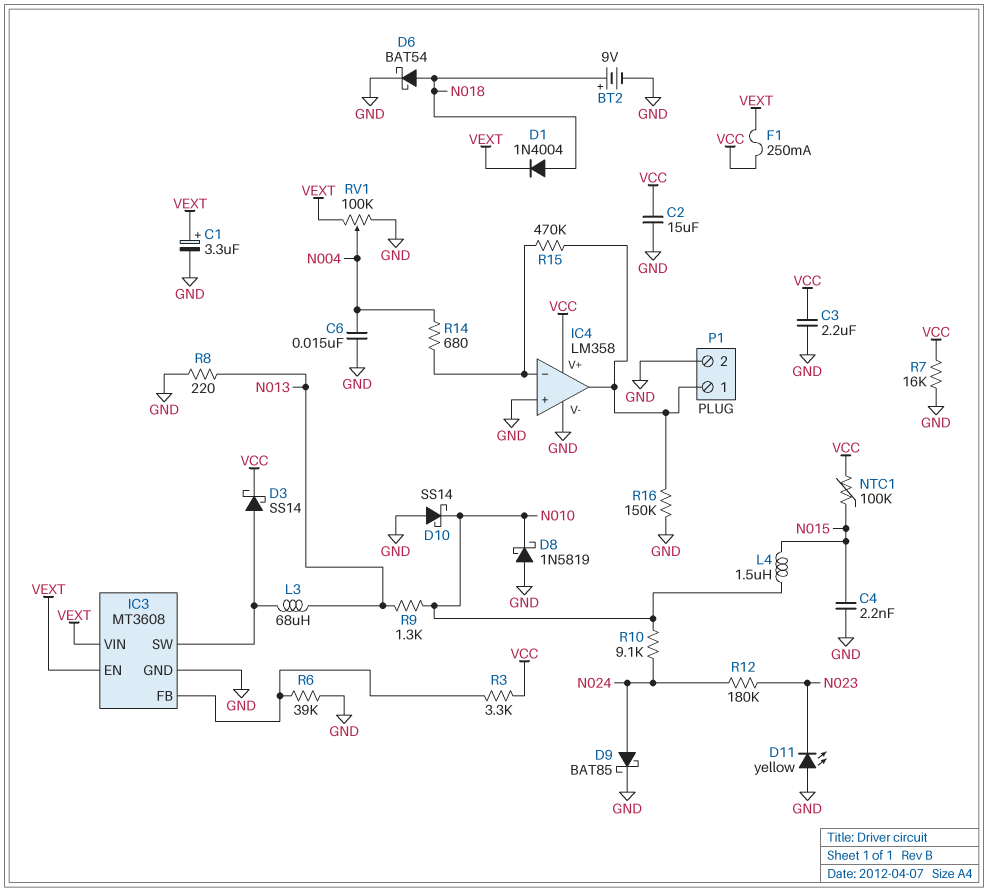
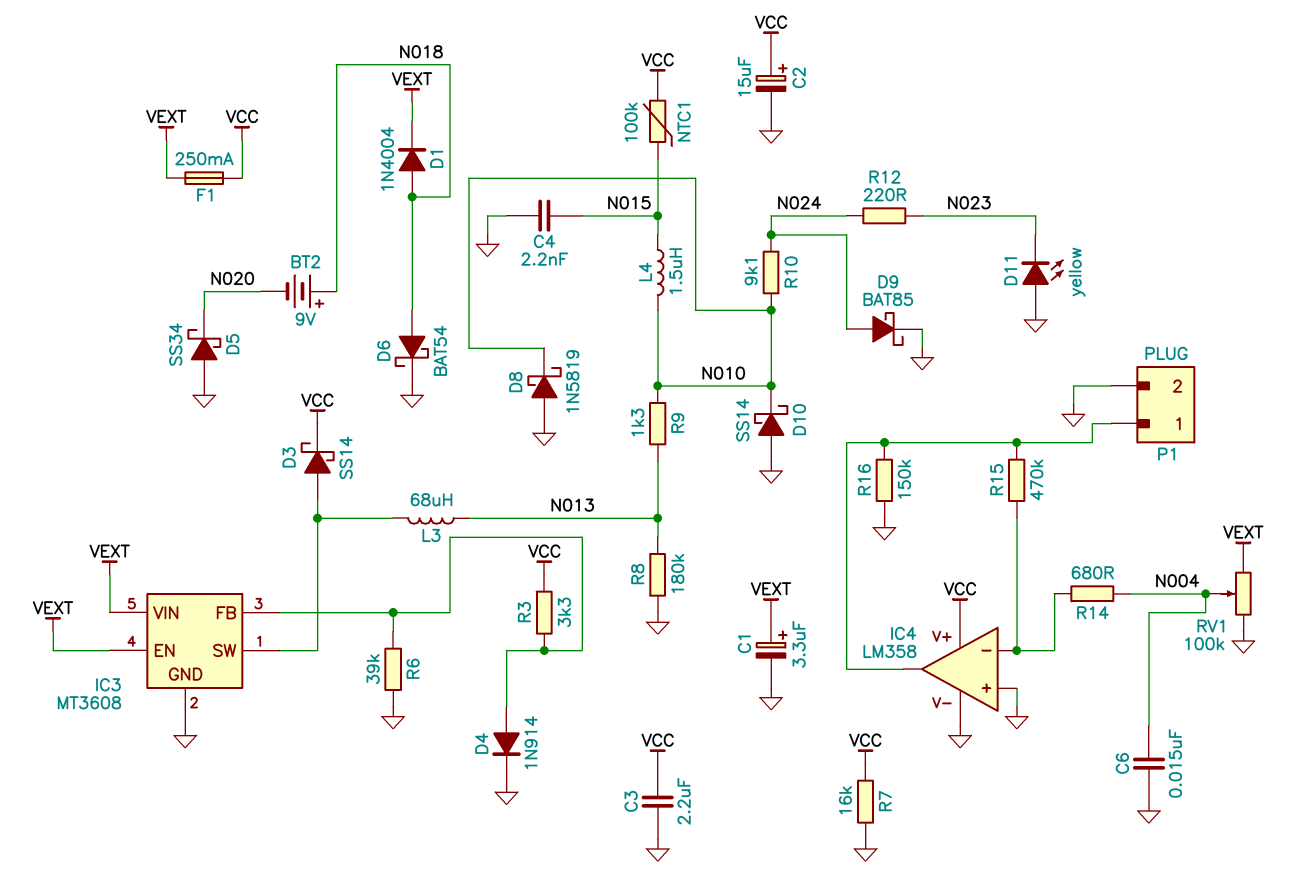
BT2: 9V (plus N018, minus GND) -> 9V (plus N018, minus N020)
C2: 15uF (GND, VCC) -> 15uF (plus VCC, minus GND)
D4: none -> diode 1N914 (A IC3/FB, K GND)
D5: none -> schottky SS34 (A GND, K N020)
R8: 220 (GND, N013) -> 180k (GND, N013)
R12: 180k (N023, N024) -> 220 (N023, N024)

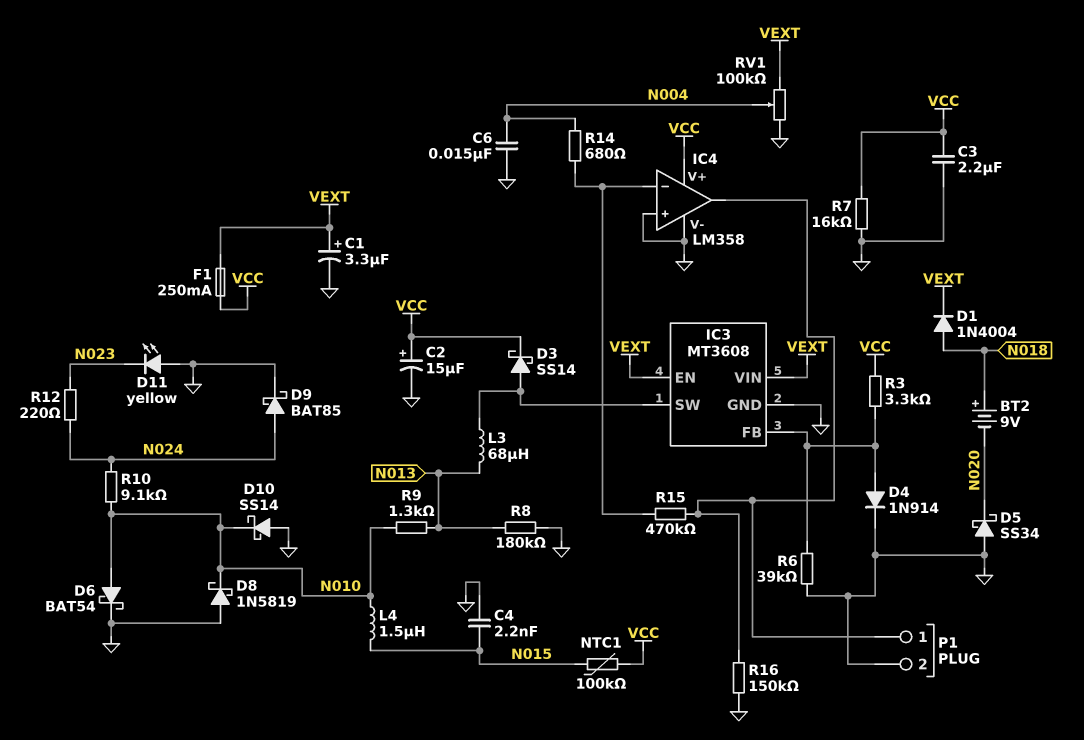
D6: schottky BAT54 (A N018, K GND) -> schottky BAT54 (A N010, K GND)

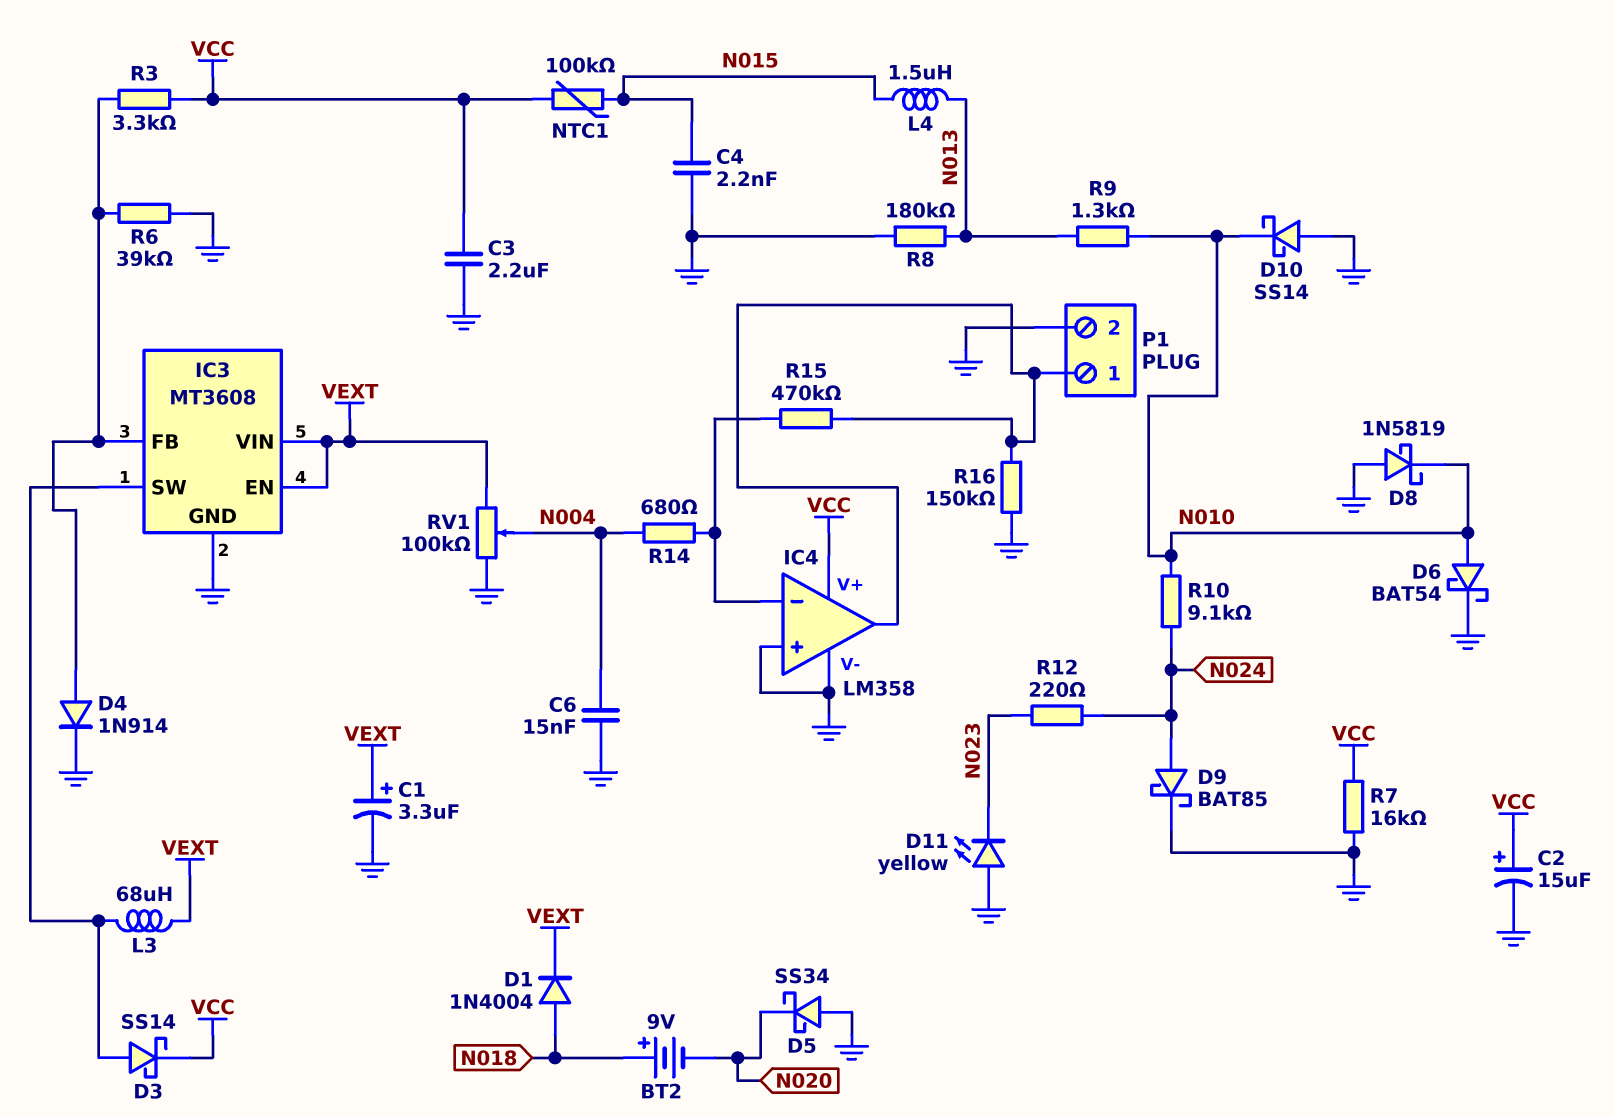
F1: 250mA (VCC, VEXT) -> none
L3: 68uH (IC3/SW, N013) -> 68uH (IC3/SW, VEXT)
L4: 1.5uH (N010, N015) -> 1.5uH (N013, N015)

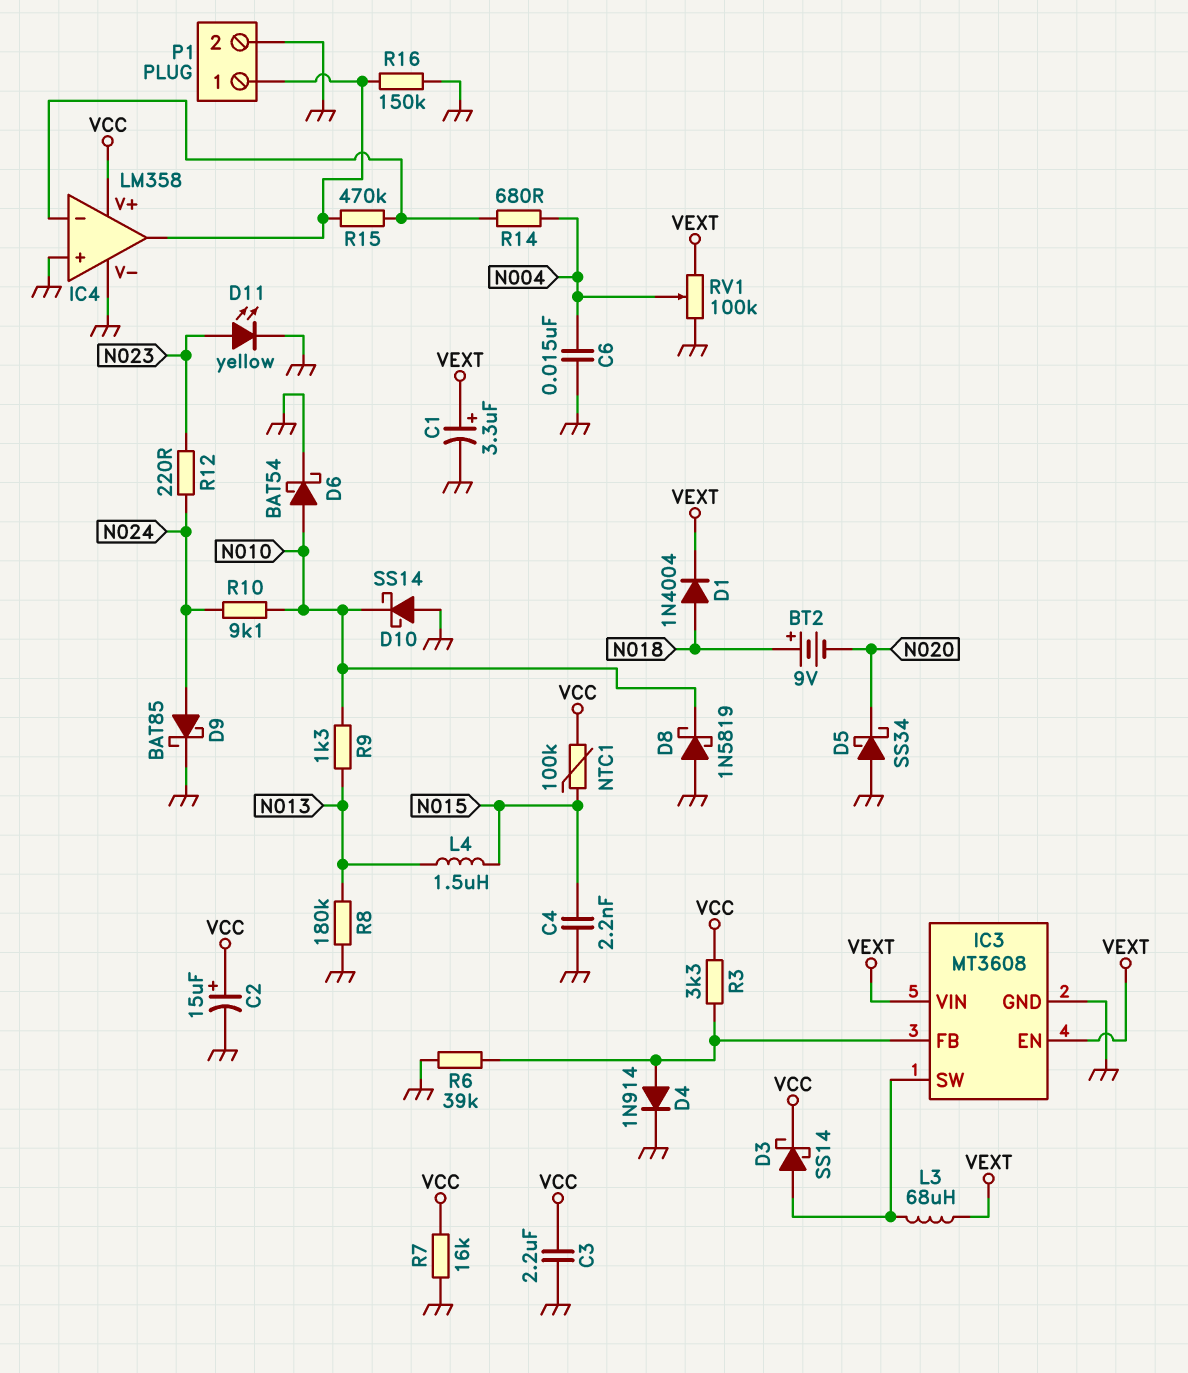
D11: LED yellow (A GND, K N023) -> LED yellow (A N023, K GND)

